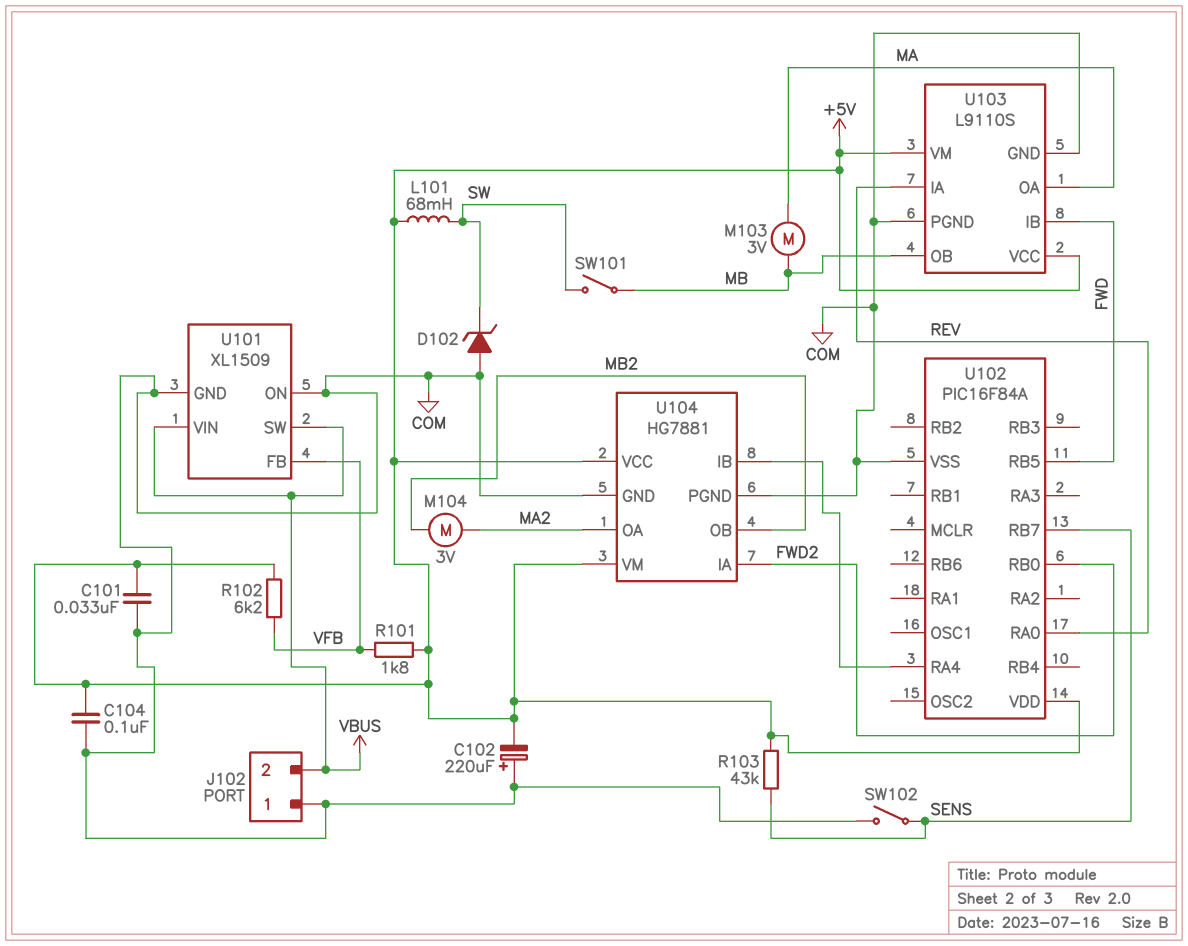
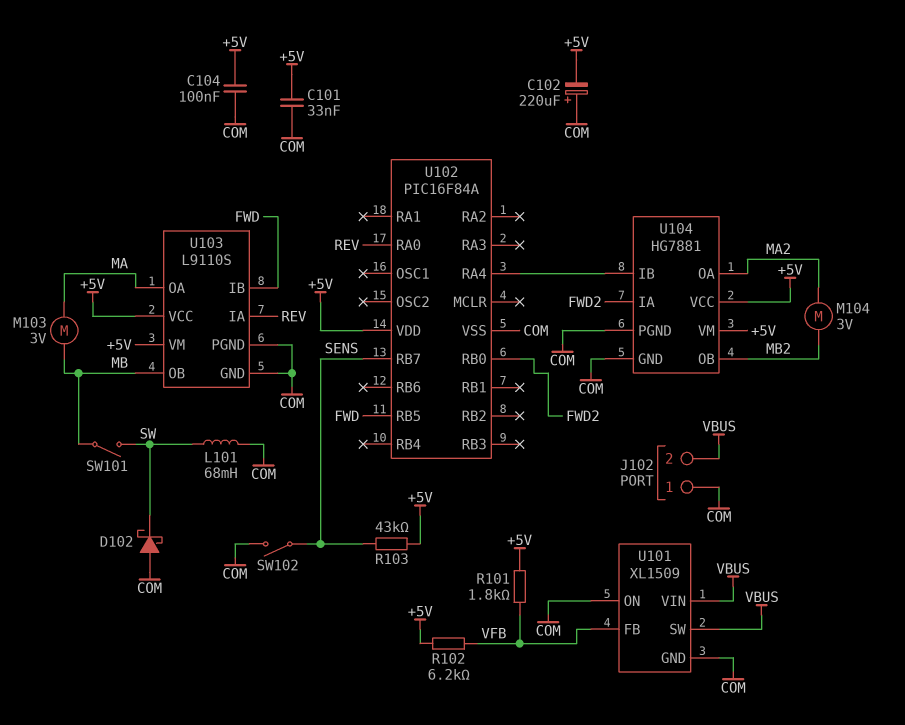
D102: zener (A COM, K SW) -> schottky (A COM, K SW)
L101: 68mH (+5V, SW) -> 68mH (COM, SW)

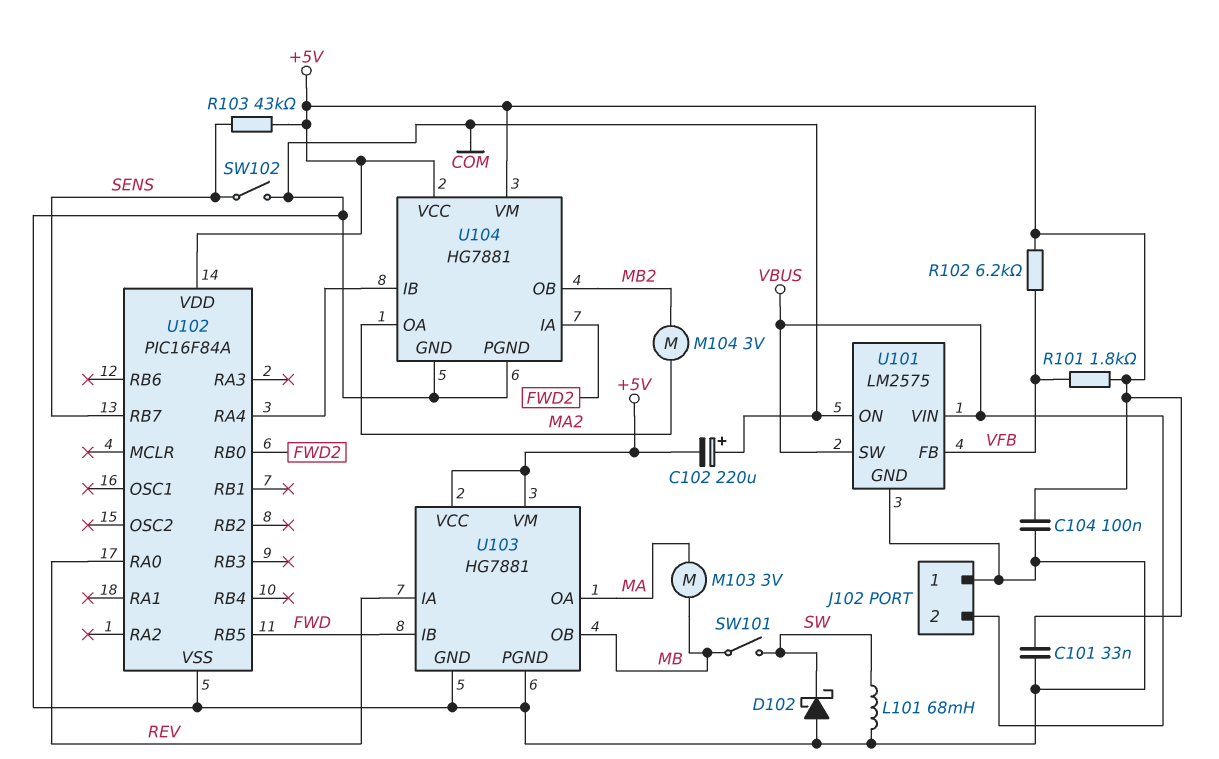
U101: XL1509 -> LM2575
U103: L9110S -> HG7881

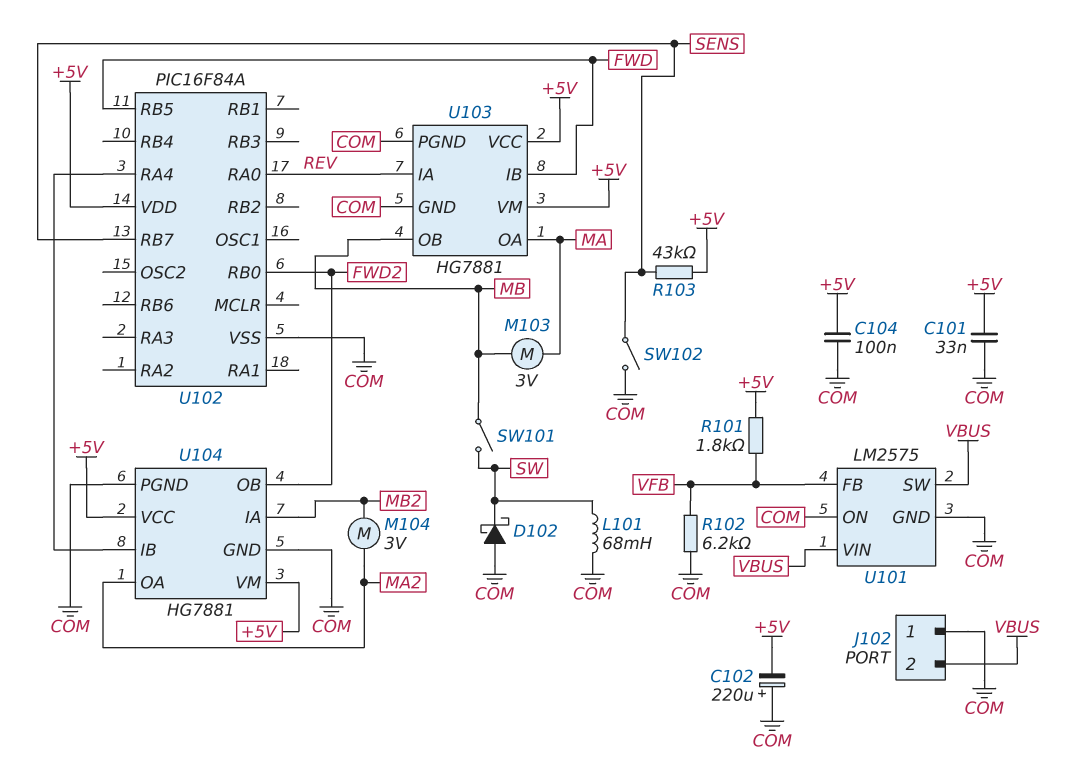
R102: 6.2k (+5V, VFB) -> 6.2k (COM, VFB)
U104 pin IA: FWD2 -> MB2
U104 pin OB: MB2 -> FWD2

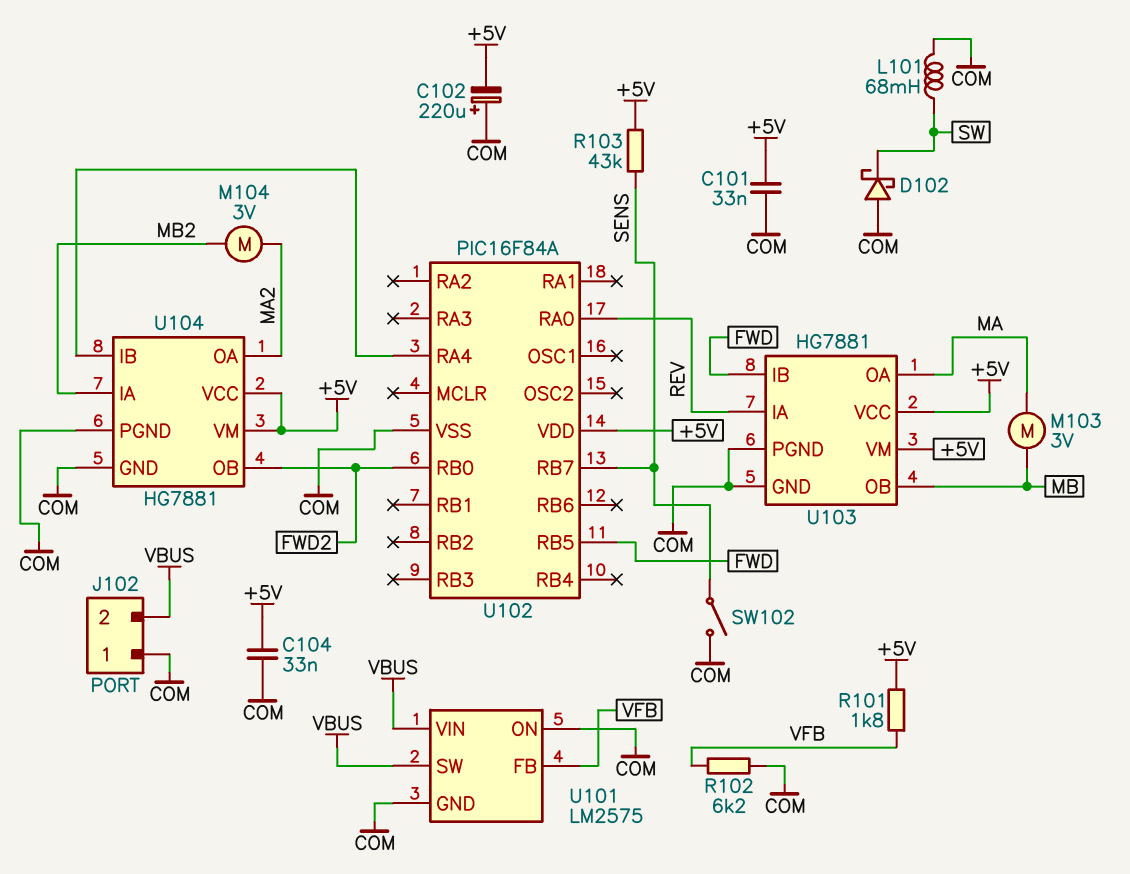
C104: 100nF (+5V, COM) -> 33nF (+5V, COM)
SW101: switch (MB, SW) -> none

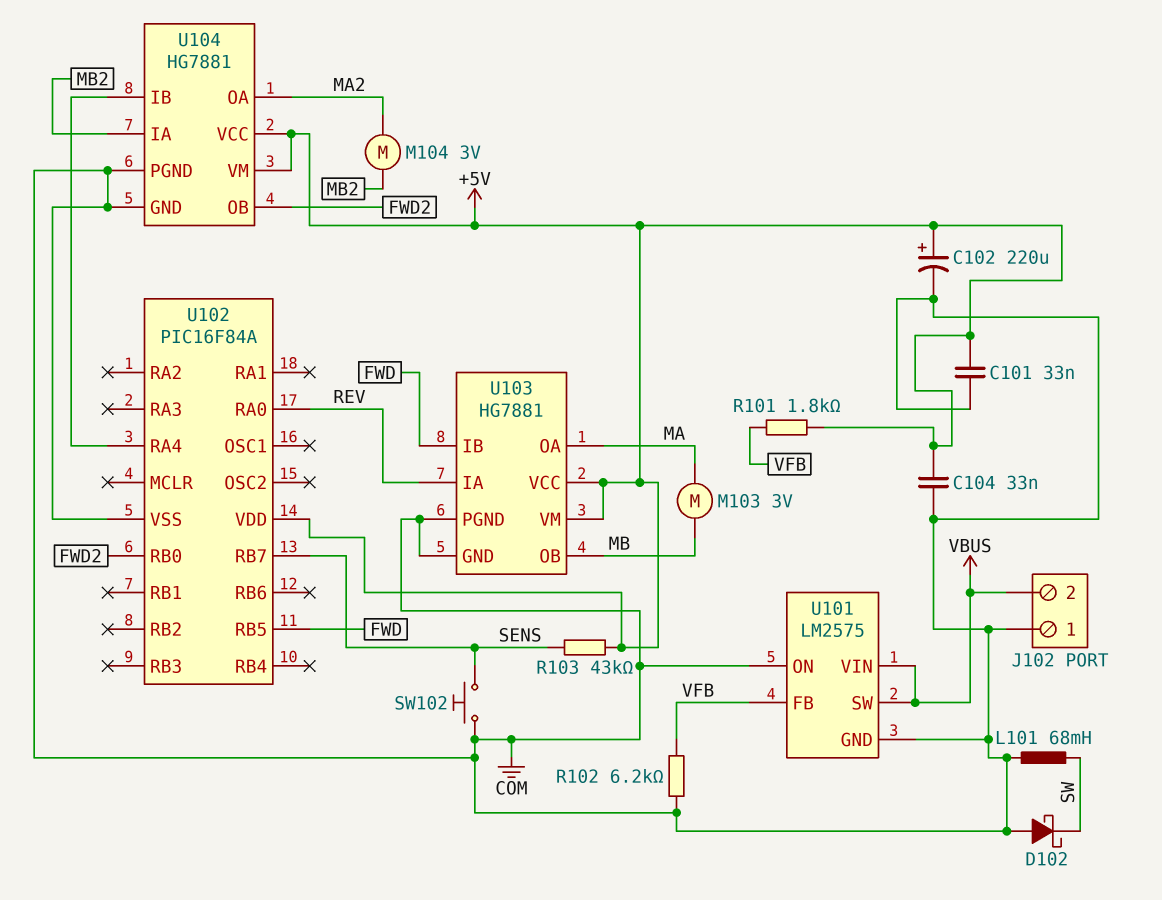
C102: 220uF (plus COM, minus +5V) -> 220uF (plus +5V, minus COM)
SW102: switch (COM, SENS) -> button (COM, SENS)

